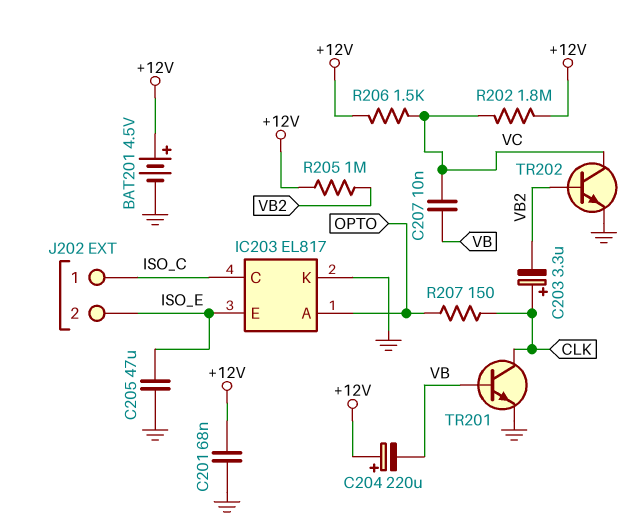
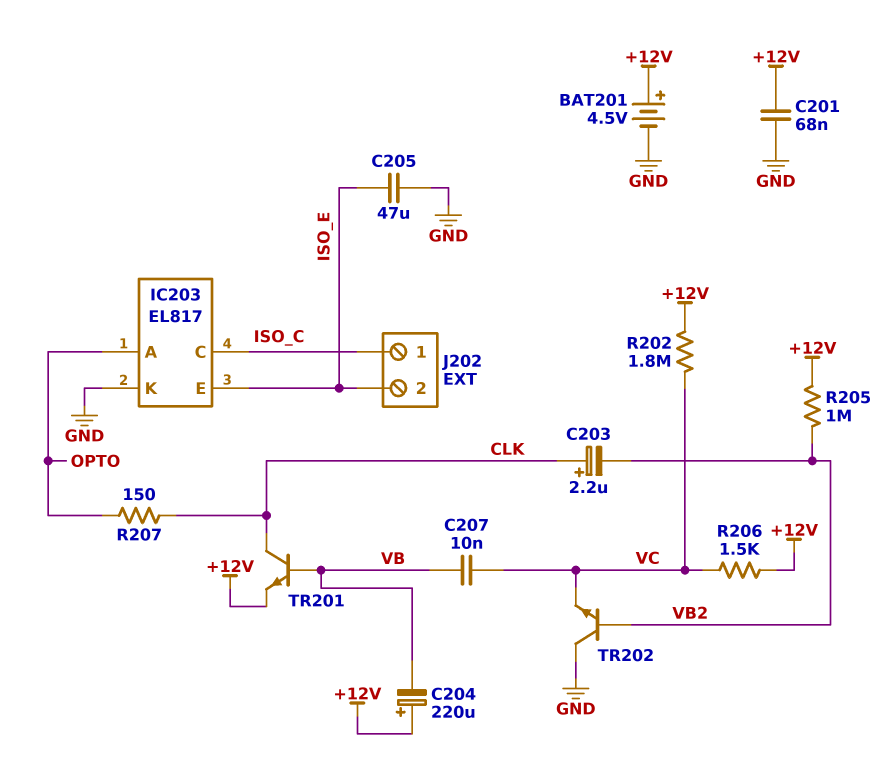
C203: 3.3uF (plus CLK, minus VB2) -> 2.2uF (plus CLK, minus VB2)
TR201: NPN (B VB, C CLK, E GND) -> NPN (B VB, C CLK, E +12V)
TR202: NPN (B VB2, C VC, E GND) -> NPN (B VB2, C GND, E VC)

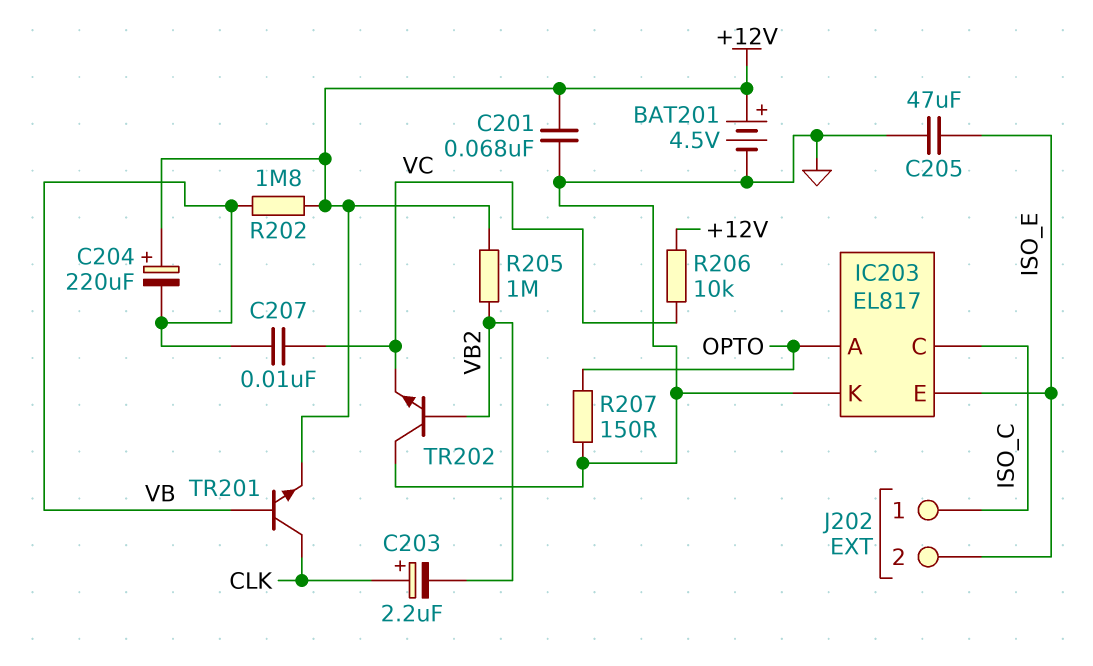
R202: 1.8M (+12V, VC) -> 1.8M (+12V, VB)
R206: 1.5k (+12V, VC) -> 10k (+12V, VC)
R207: 150 (CLK, OPTO) -> 150 (GND, OPTO)

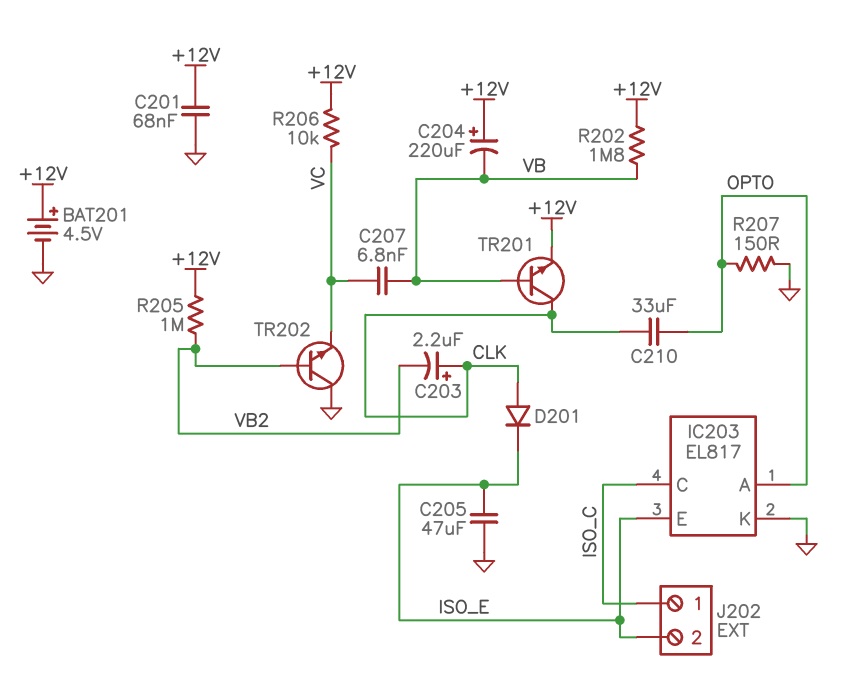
C207: 10nF (VB, VC) -> 6.8nF (VB, VC)
C210: none -> 33uF (CLK, OPTO)
D201: none -> diode (A CLK, K ISO_E)

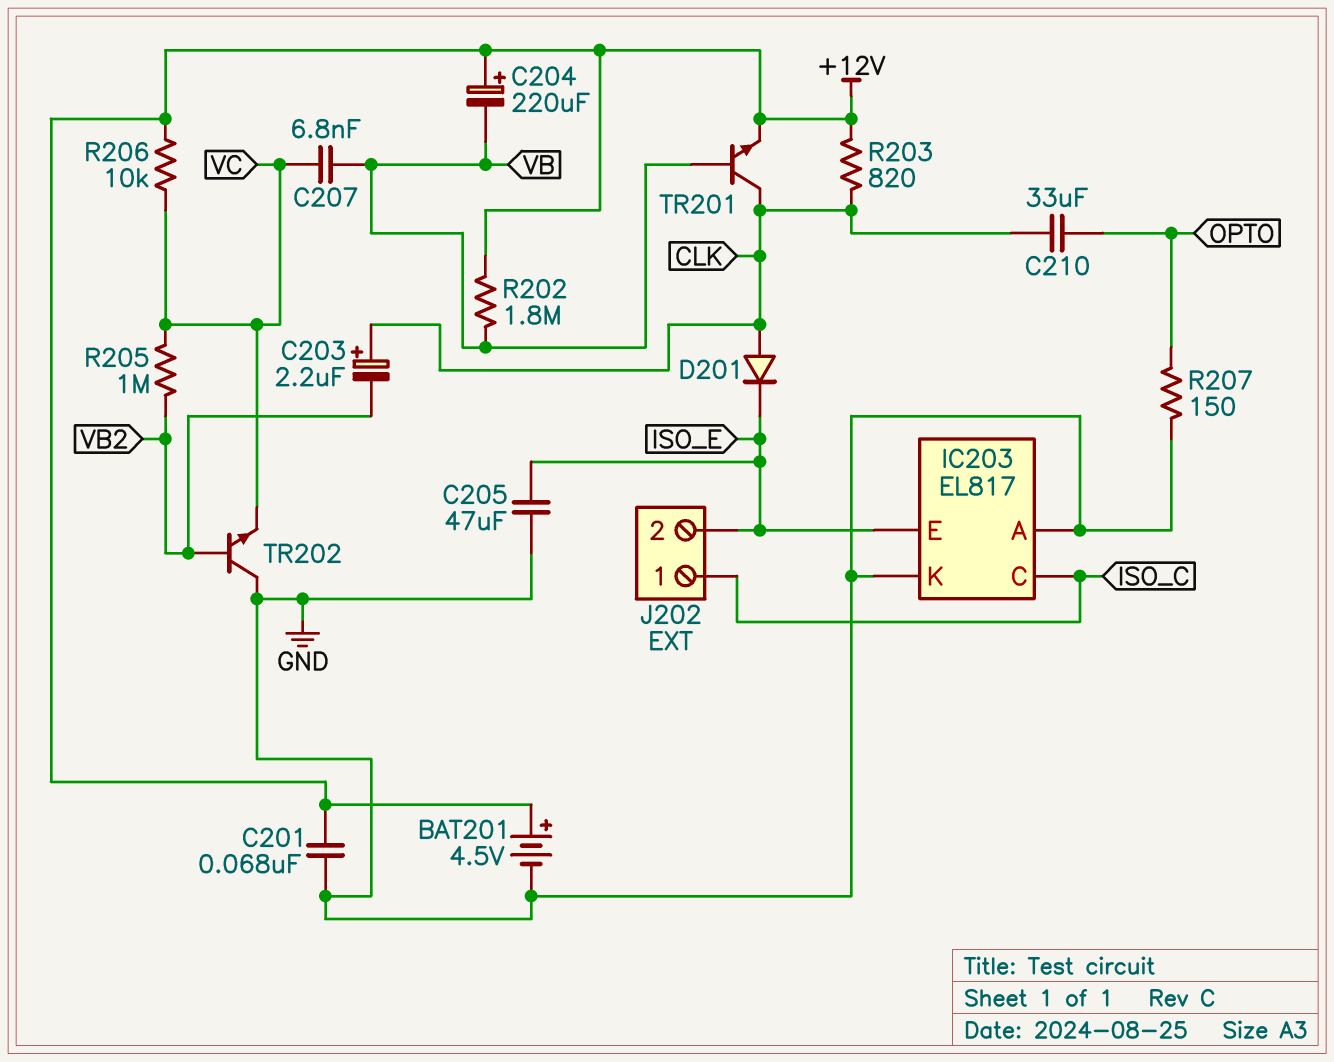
IC203 pin A: OPTO -> GND
R203: none -> 820 (+12V, CLK)
R205: 1M (+12V, VB2) -> 1M (VB2, VC)

